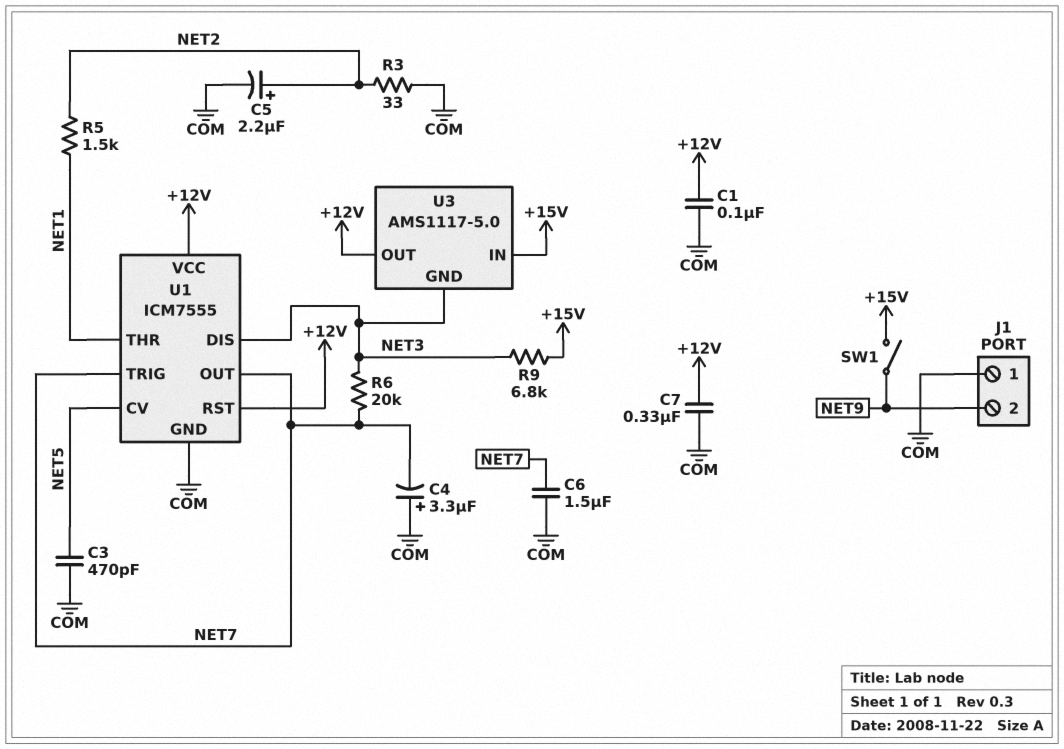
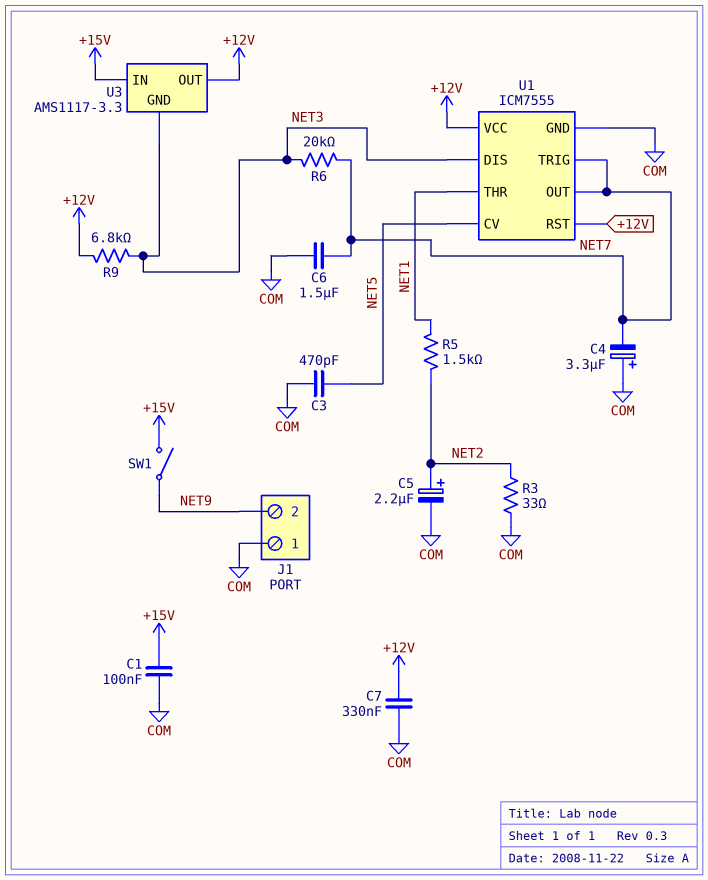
C1: 100nF (+12V, COM) -> 100nF (+15V, COM)
R9: 6.8k (+15V, NET3) -> 6.8k (+12V, NET3)
U3: AMS1117-5.0 -> AMS1117-3.3

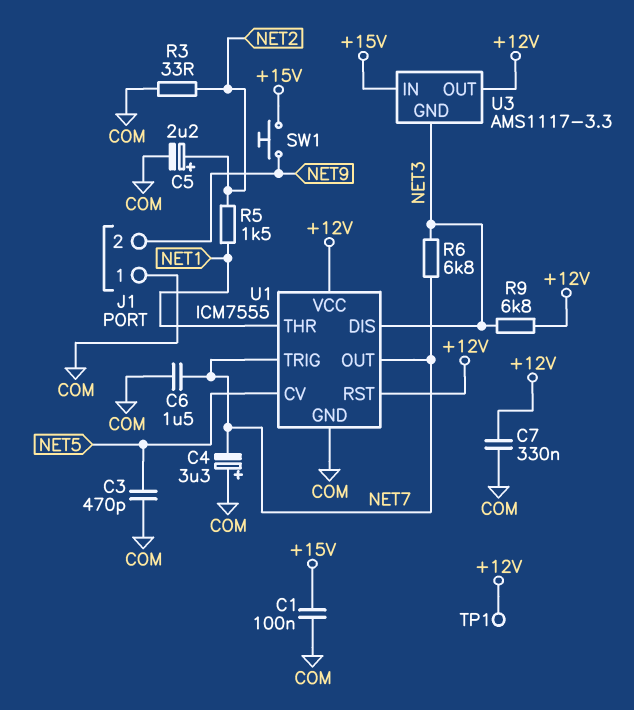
R6: 20k (NET3, NET7) -> 6.8k (NET3, NET7)
SW1: switch (+15V, NET9) -> button (+15V, NET9)
TP1: none -> test point (+12V)

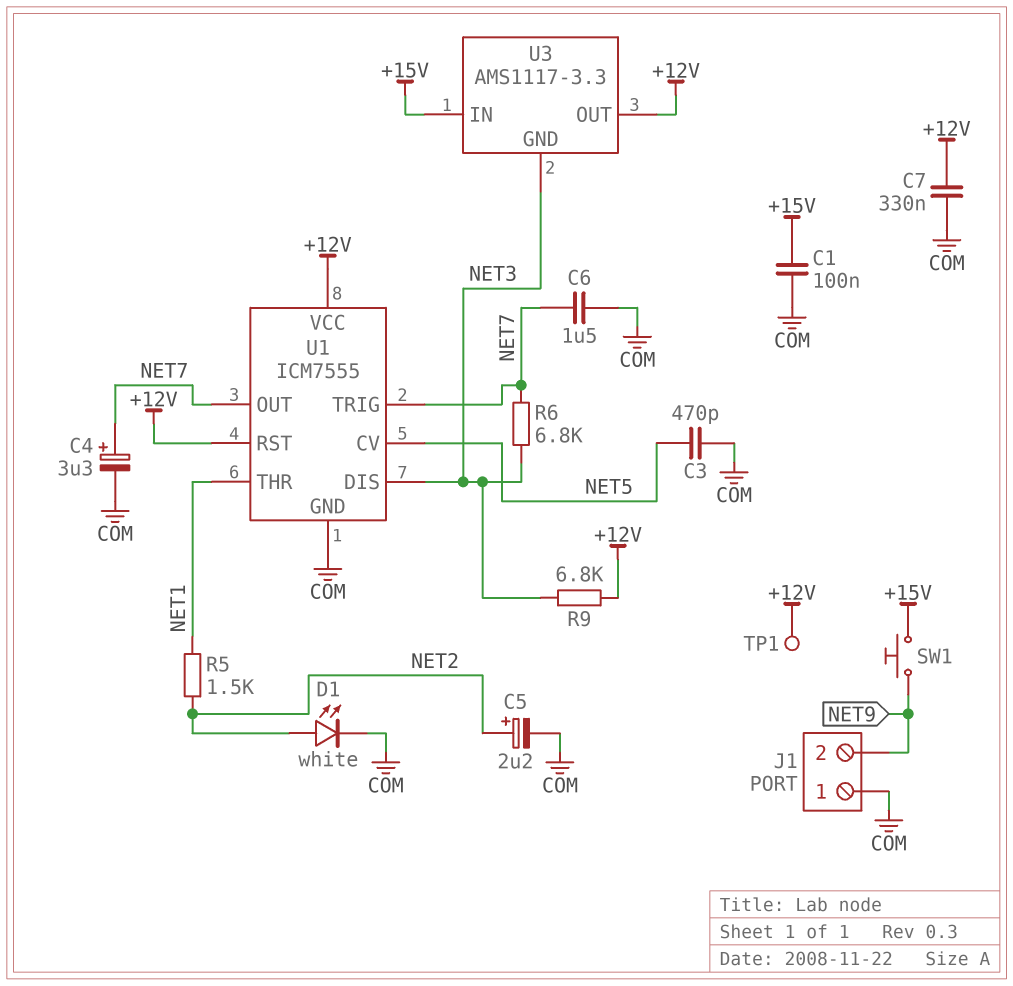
C4: 3.3uF (plus COM, minus NET7) -> 3.3uF (plus NET7, minus COM)
D1: none -> LED white (A NET2, K COM)
R3: 33 (COM, NET2) -> none

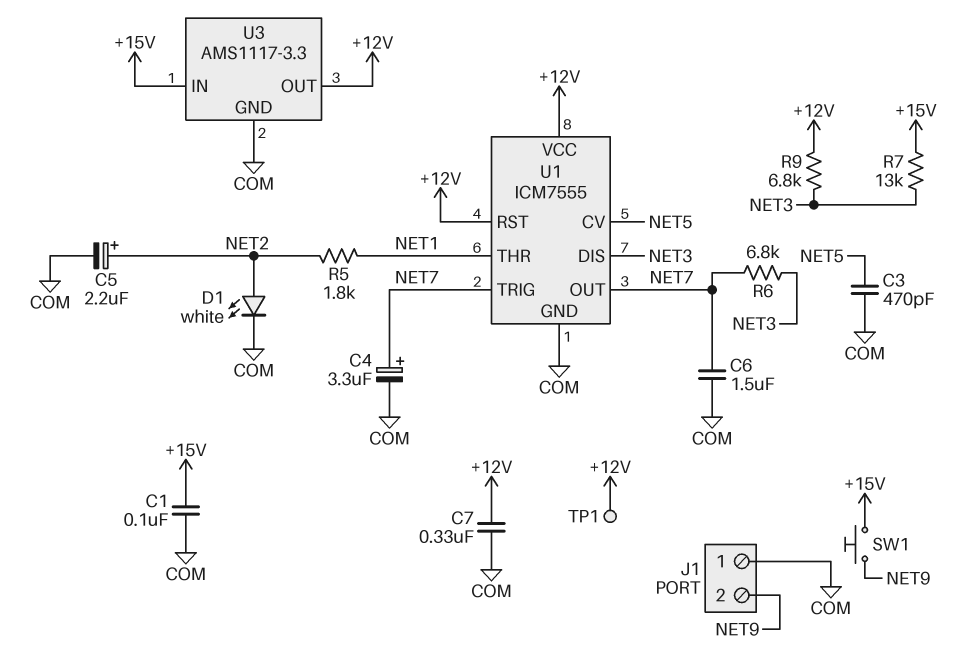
R5: 1.5k (NET1, NET2) -> 1.8k (NET1, NET2)
R7: none -> 13k (+15V, NET3)
U3 pin GND: NET3 -> COM

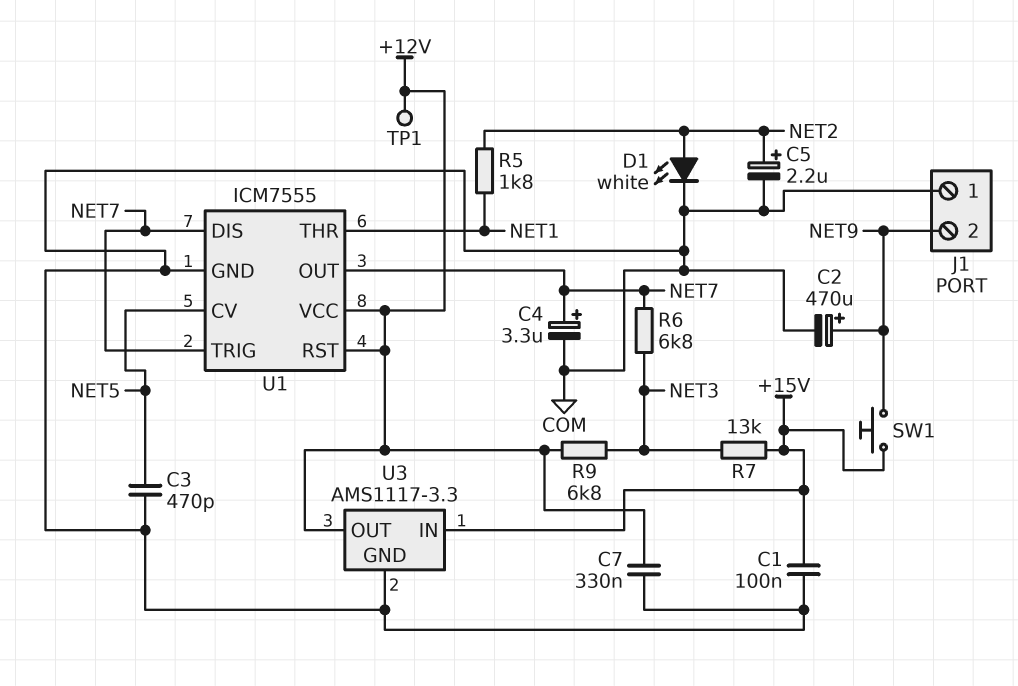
C2: none -> 470uF (plus NET9, minus COM)
C6: 1.5uF (COM, NET7) -> none
U1 pin DIS: NET3 -> NET7

